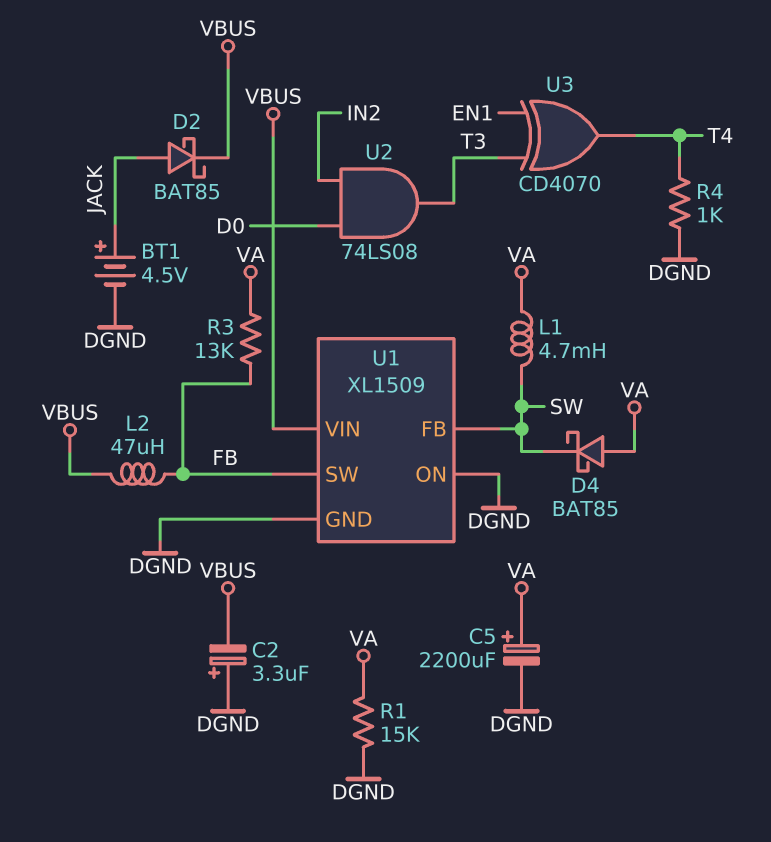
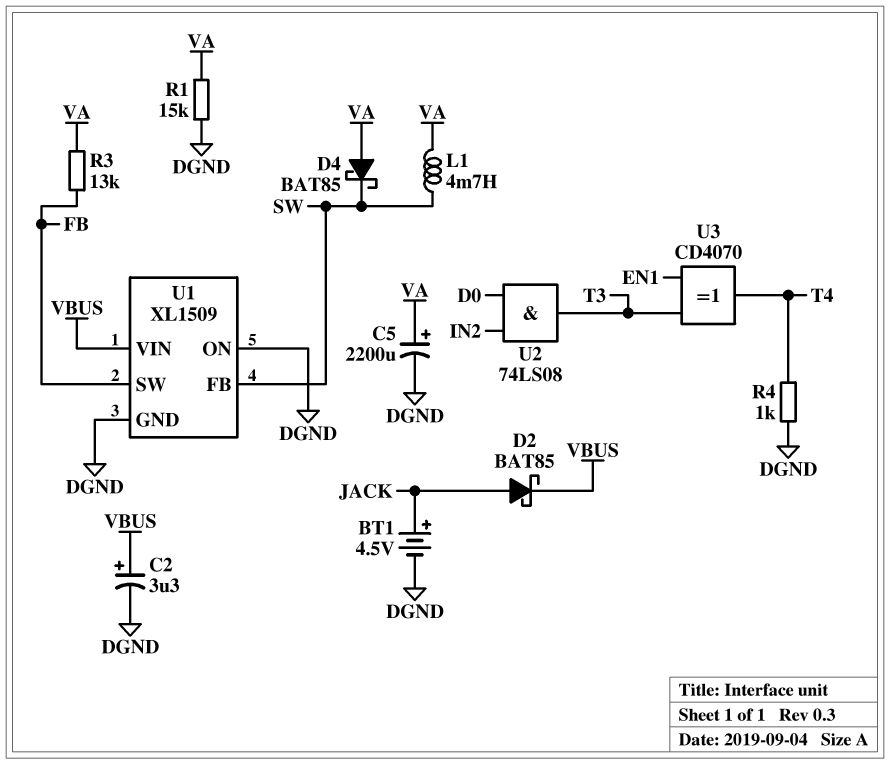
C2: 3.3uF (plus DGND, minus VBUS) -> 3.3uF (plus VBUS, minus DGND)
L2: 47uH (FB, VBUS) -> none

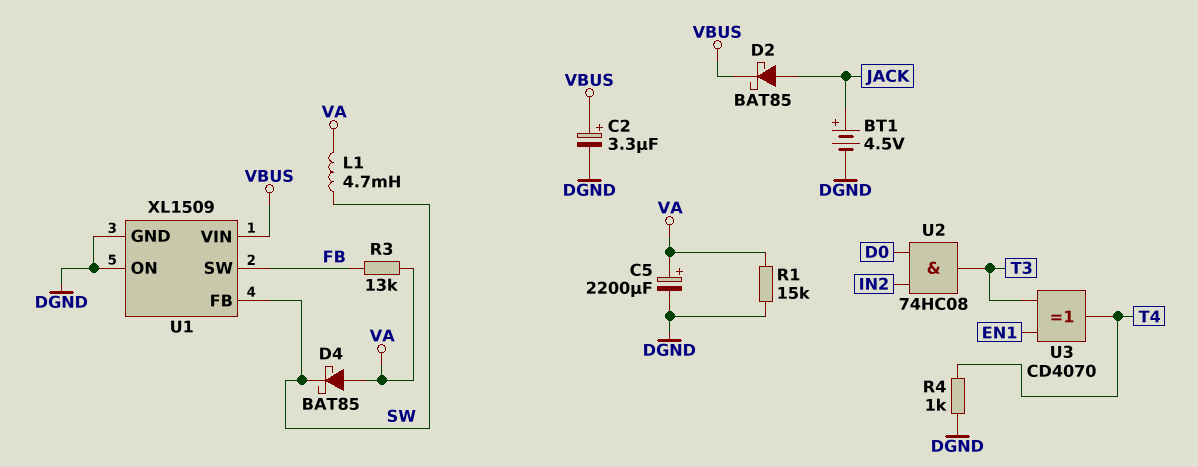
U2: AND 74LS08 (in D0, in IN2, out T3) -> AND 74HC08 (in D0, in IN2, out T3)

